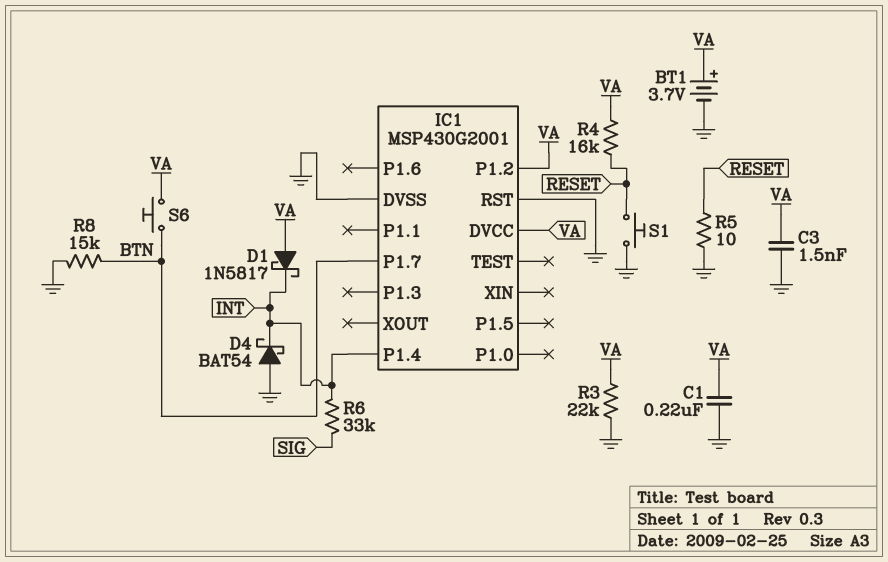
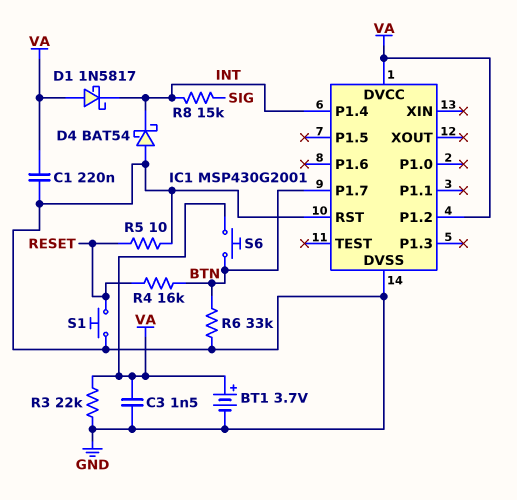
R4: 16k (RESET, VA) -> 16k (BTN, RESET)
R6: 33k (INT, SIG) -> 33k (BTN, GND)
R8: 15k (BTN, GND) -> 15k (INT, SIG)

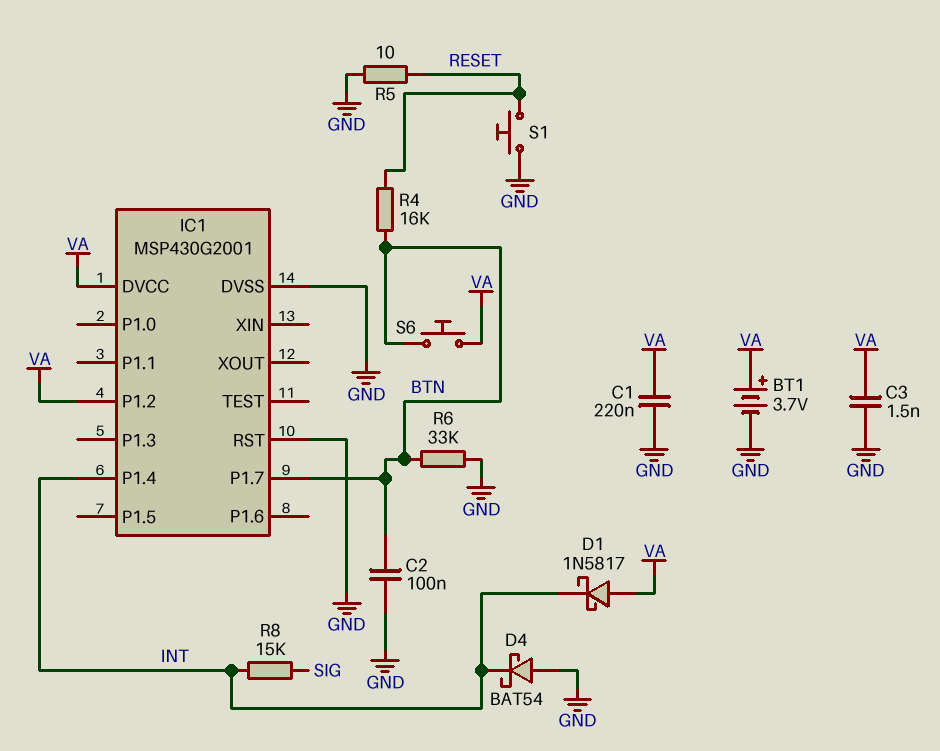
C2: none -> 100nF (BTN, GND)
R3: 22k (GND, VA) -> none

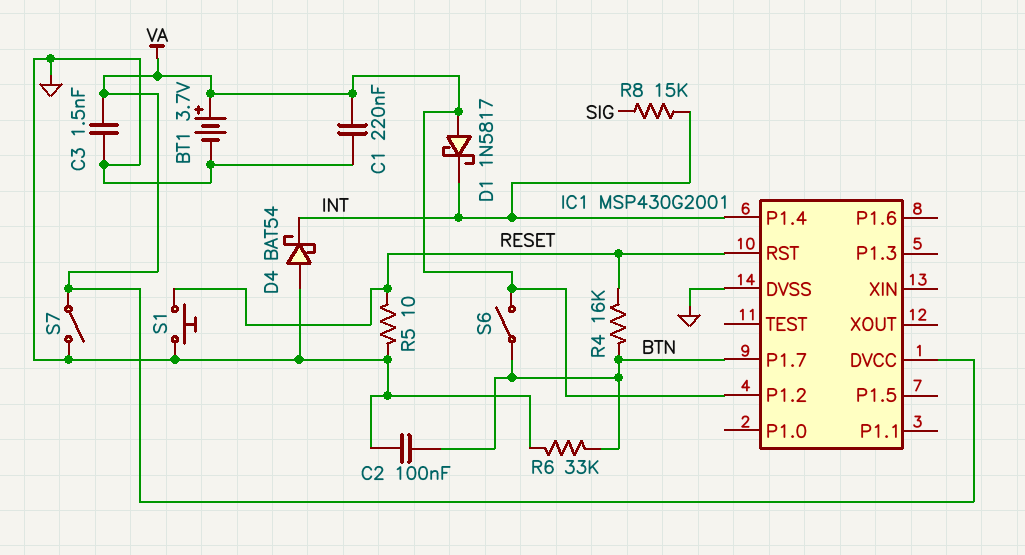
IC1 pin RST: GND -> RESET
S6: button (BTN, VA) -> switch (BTN, VA)
S7: none -> switch (GND, VA)

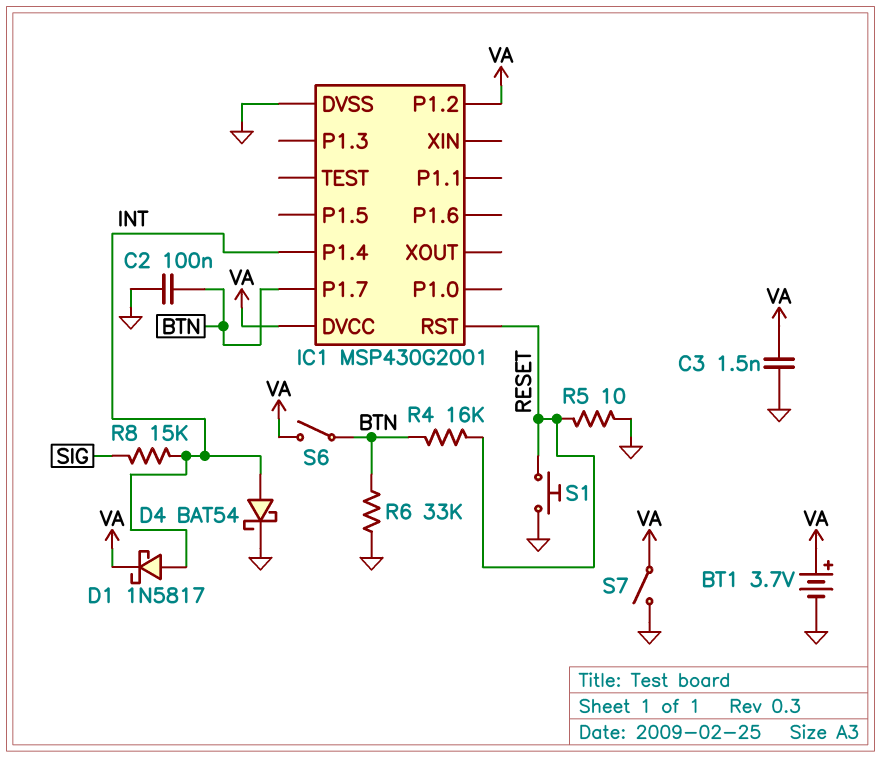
C1: 220nF (GND, VA) -> none
D1: schottky 1N5817 (A VA, K INT) -> schottky 1N5817 (A INT, K VA)
D4: schottky BAT54 (A GND, K INT) -> schottky BAT54 (A INT, K GND)

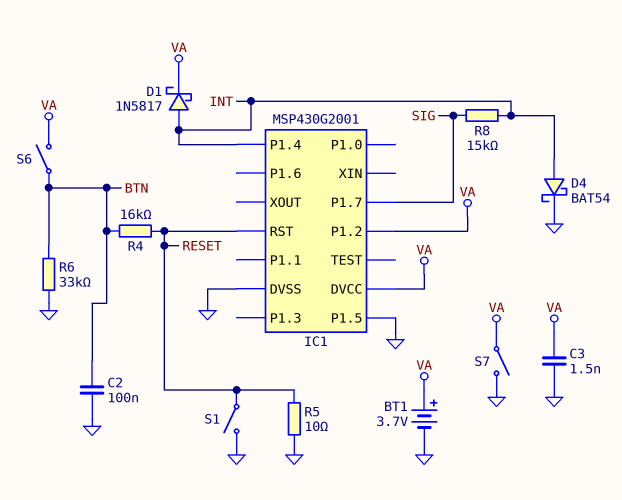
IC1 pin P1.5: none -> GND
IC1 pin P1.7: BTN -> SIG
S1: button (GND, RESET) -> switch (GND, RESET)

